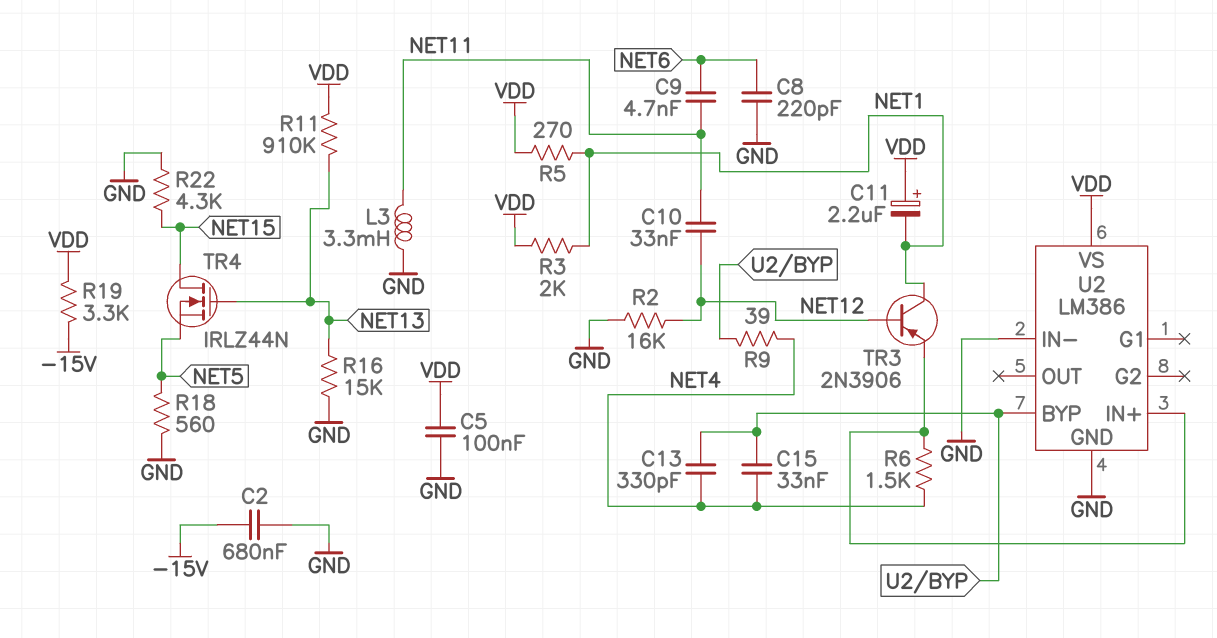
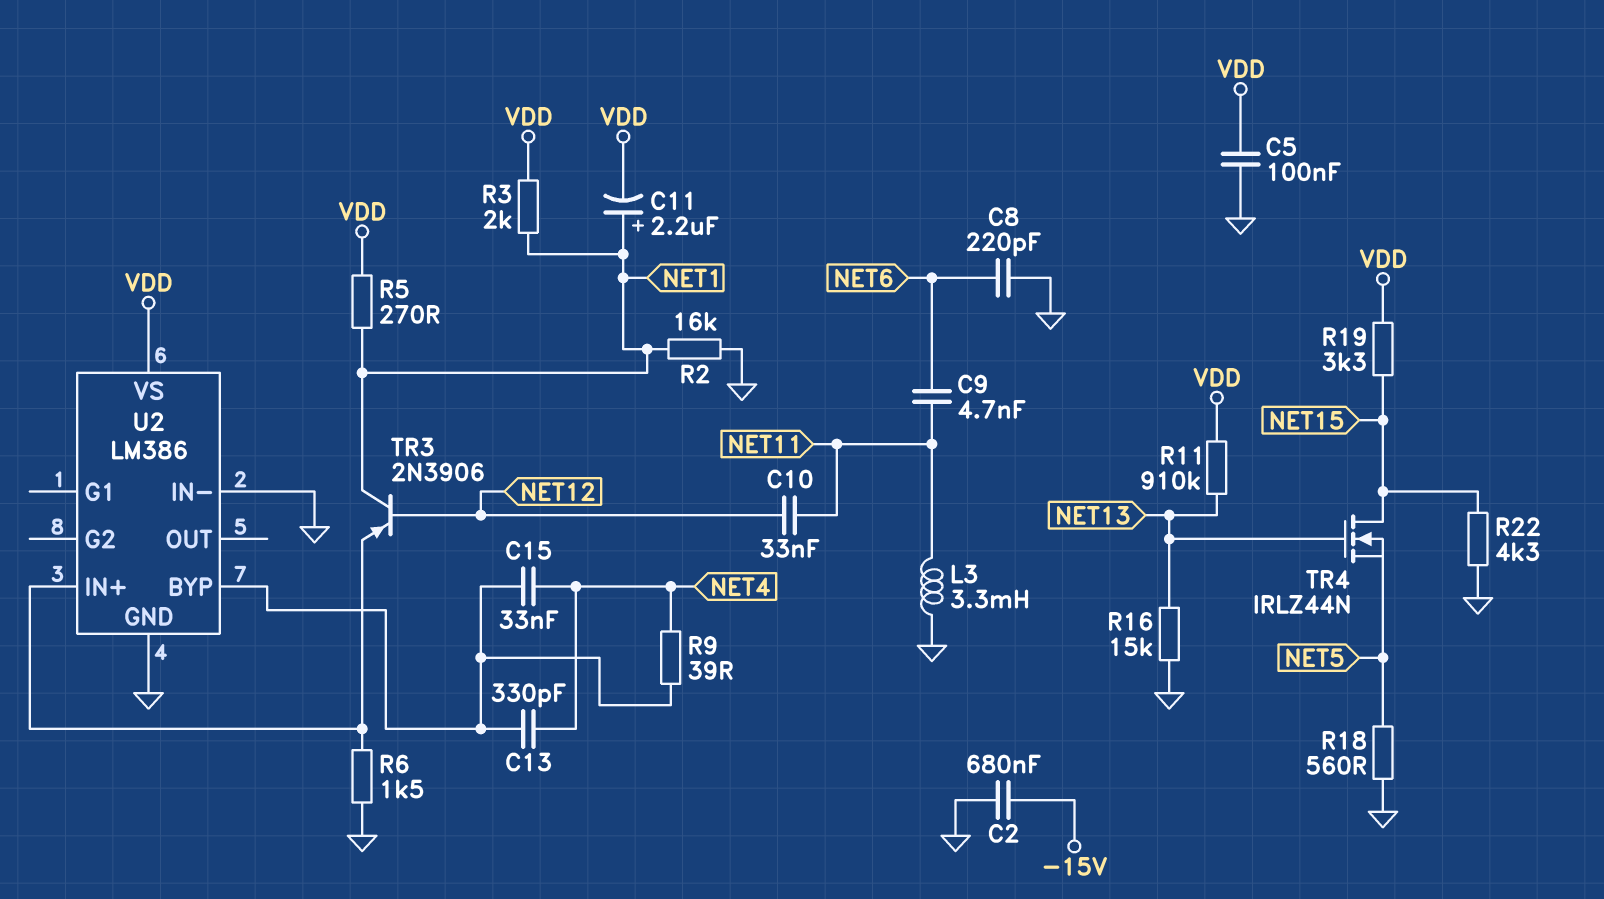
C11: 2.2uF (plus VDD, minus NET1) -> 2.2uF (plus NET1, minus VDD)
R2: 16k (GND, NET12) -> 16k (GND, NET1)
R6: 1.5k (NET4, U2/IN+) -> 1.5k (GND, U2/IN+)
R19: 3.3k (-15V, VDD) -> 3.3k (NET15, VDD)

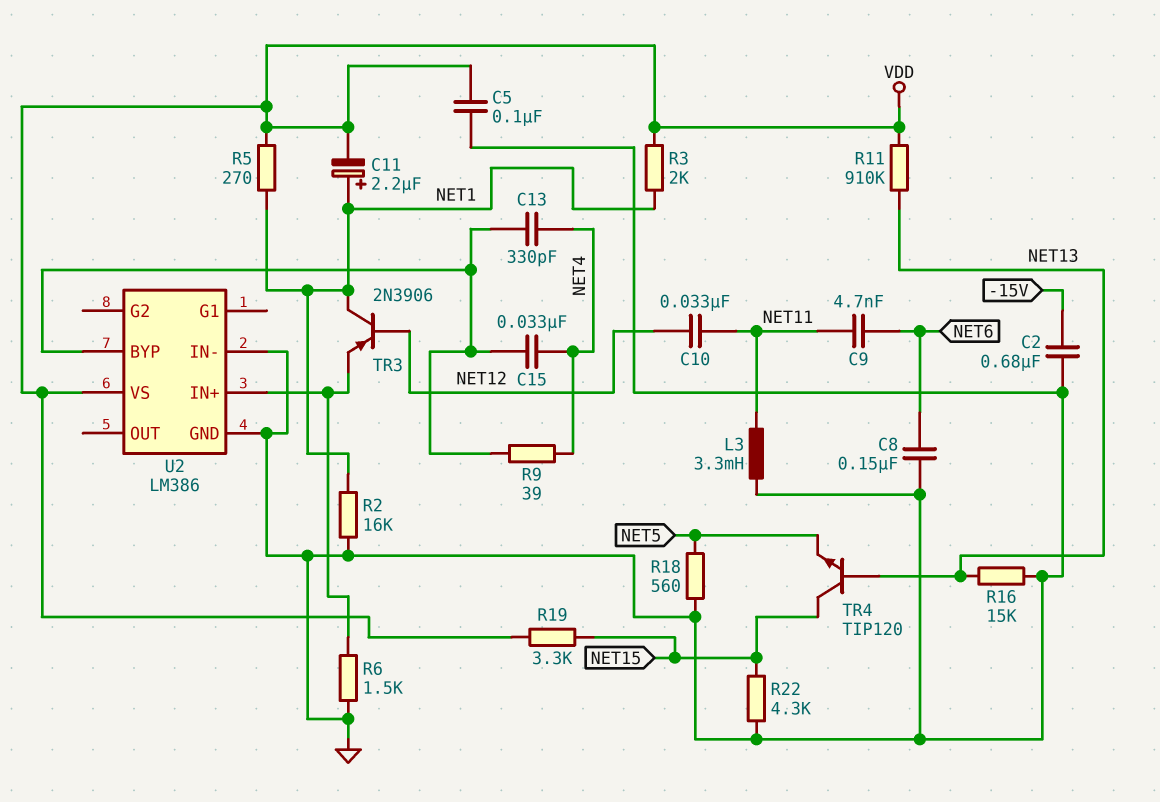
C8: 220pF (GND, NET6) -> 150nF (GND, NET6)
TR4: NMOS IRLZ44N (G NET13, D NET15, S NET5) -> NPN TIP120 (B NET13, C NET15, E NET5)

